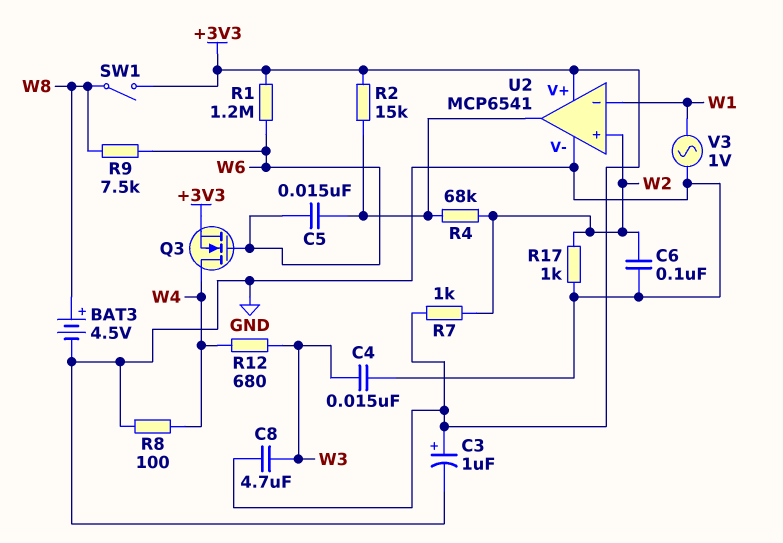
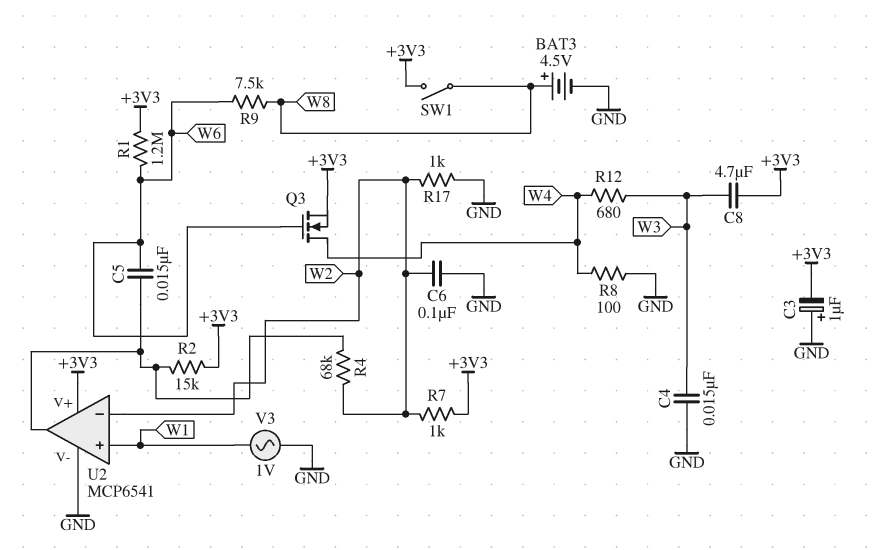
C3: 1uF (plus +3V3, minus GND) -> 1uF (plus GND, minus +3V3)
U2 pin in+: W2 -> W1
U2 pin in-: W1 -> W2

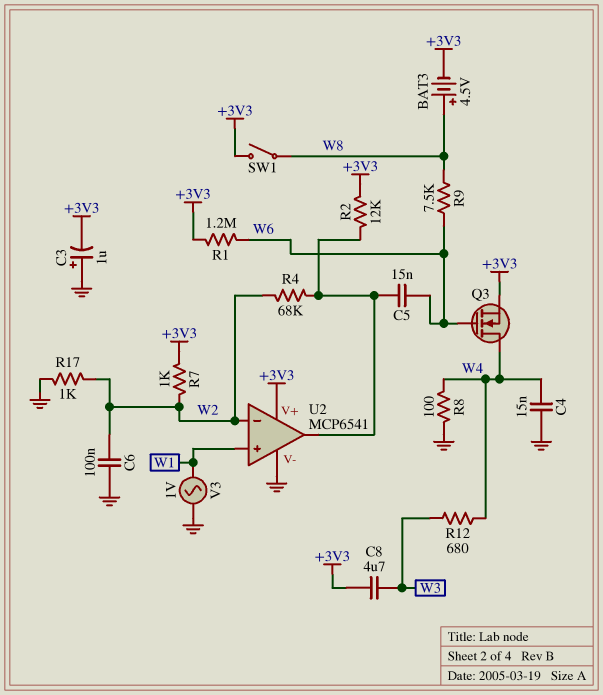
BAT3: 4.5V (plus W8, minus GND) -> 4.5V (plus W8, minus +3V3)
C4: 15nF (GND, W3) -> 15nF (GND, W4)
R2: 15k (+3V3, U2/out) -> 12k (+3V3, U2/out)

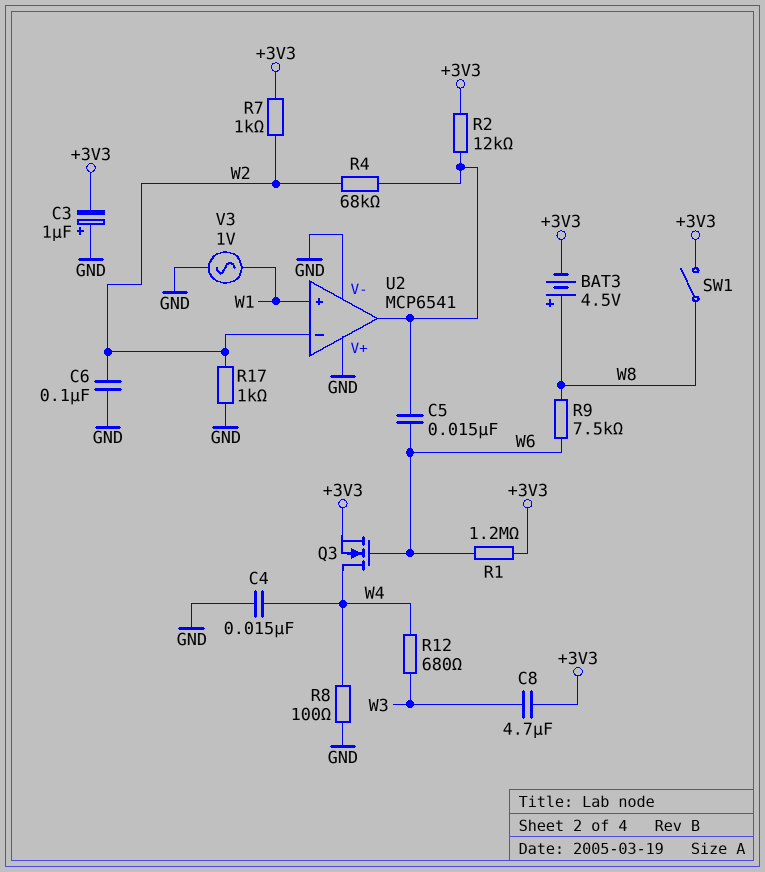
U2 pin V+: +3V3 -> GND

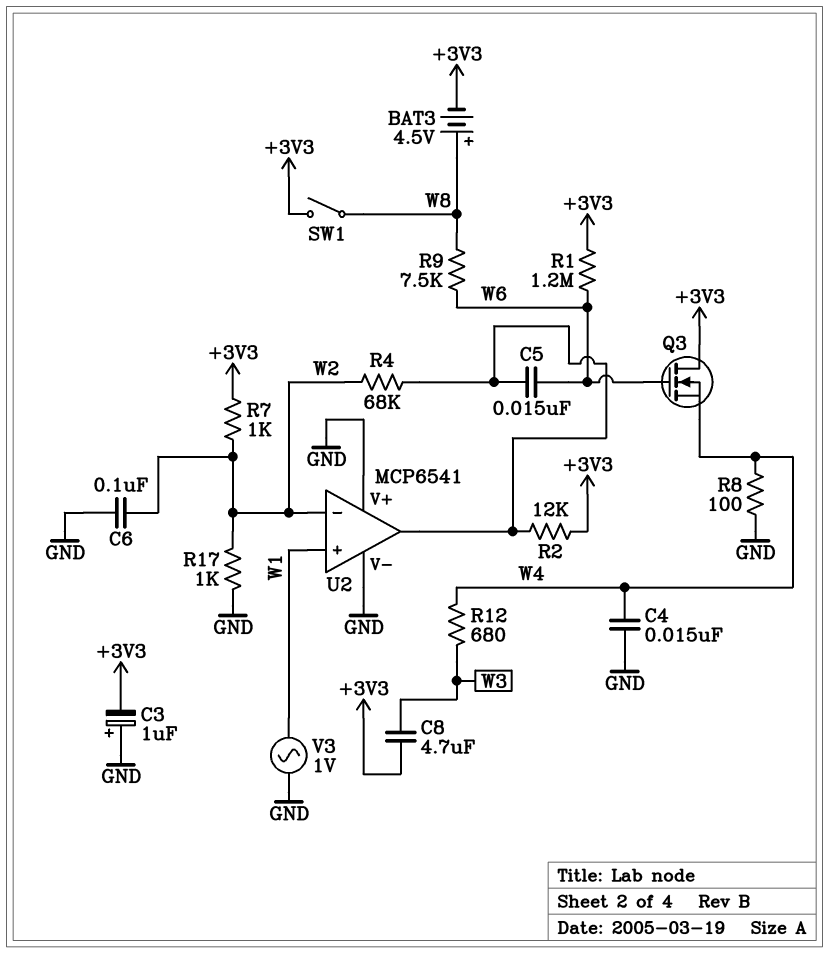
Q3: NMOS (G W6, D W4, S +3V3) -> NMOS (G W6, D +3V3, S W4)

